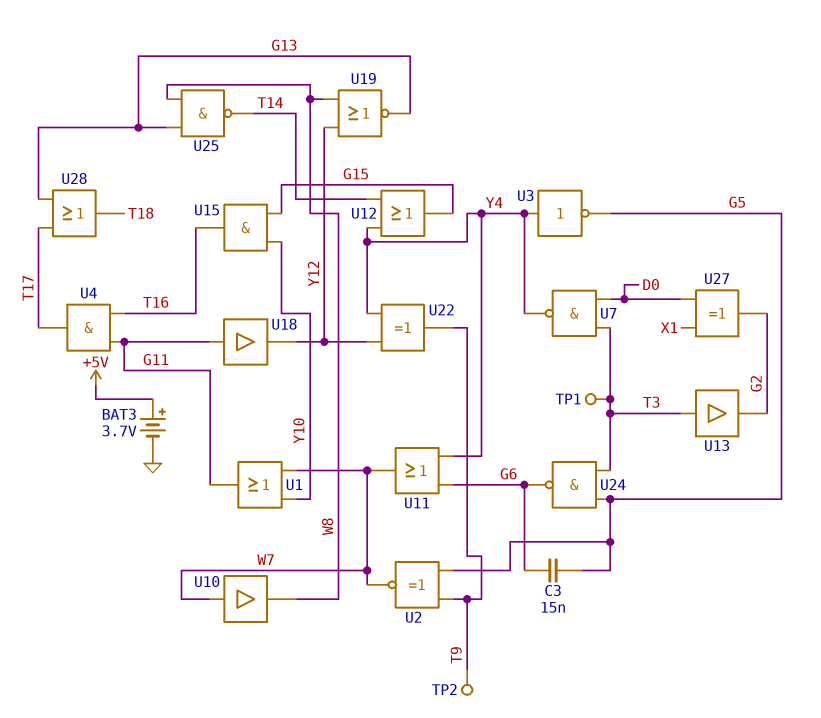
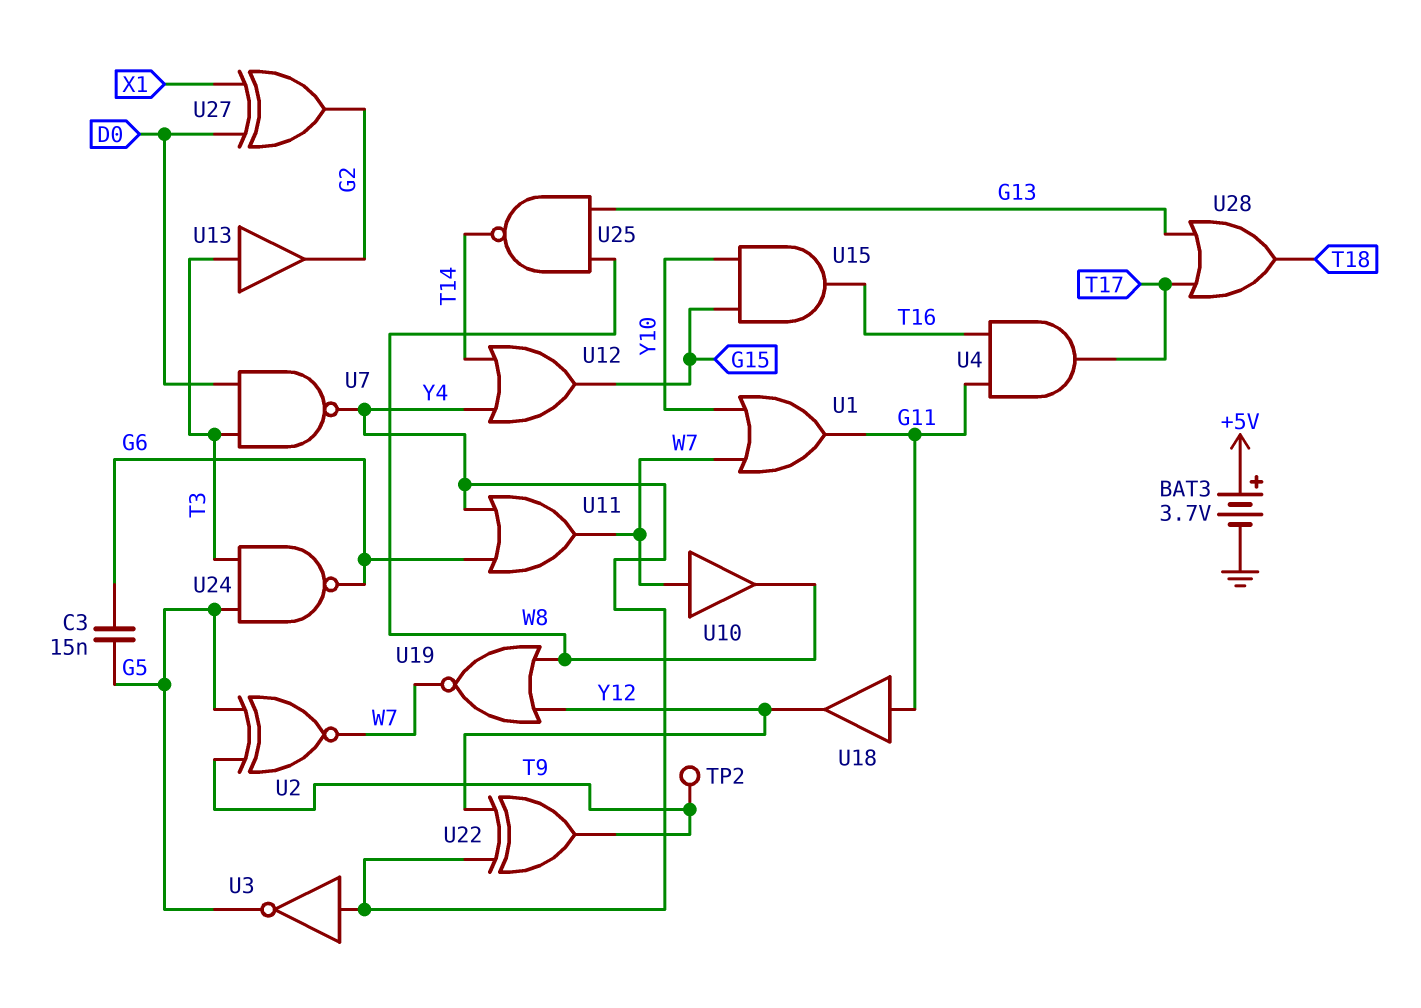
TP1: test point (T3) -> none
U19: NOR (in W8, in Y12, out G13) -> NOR (in W8, in Y12, out W7)

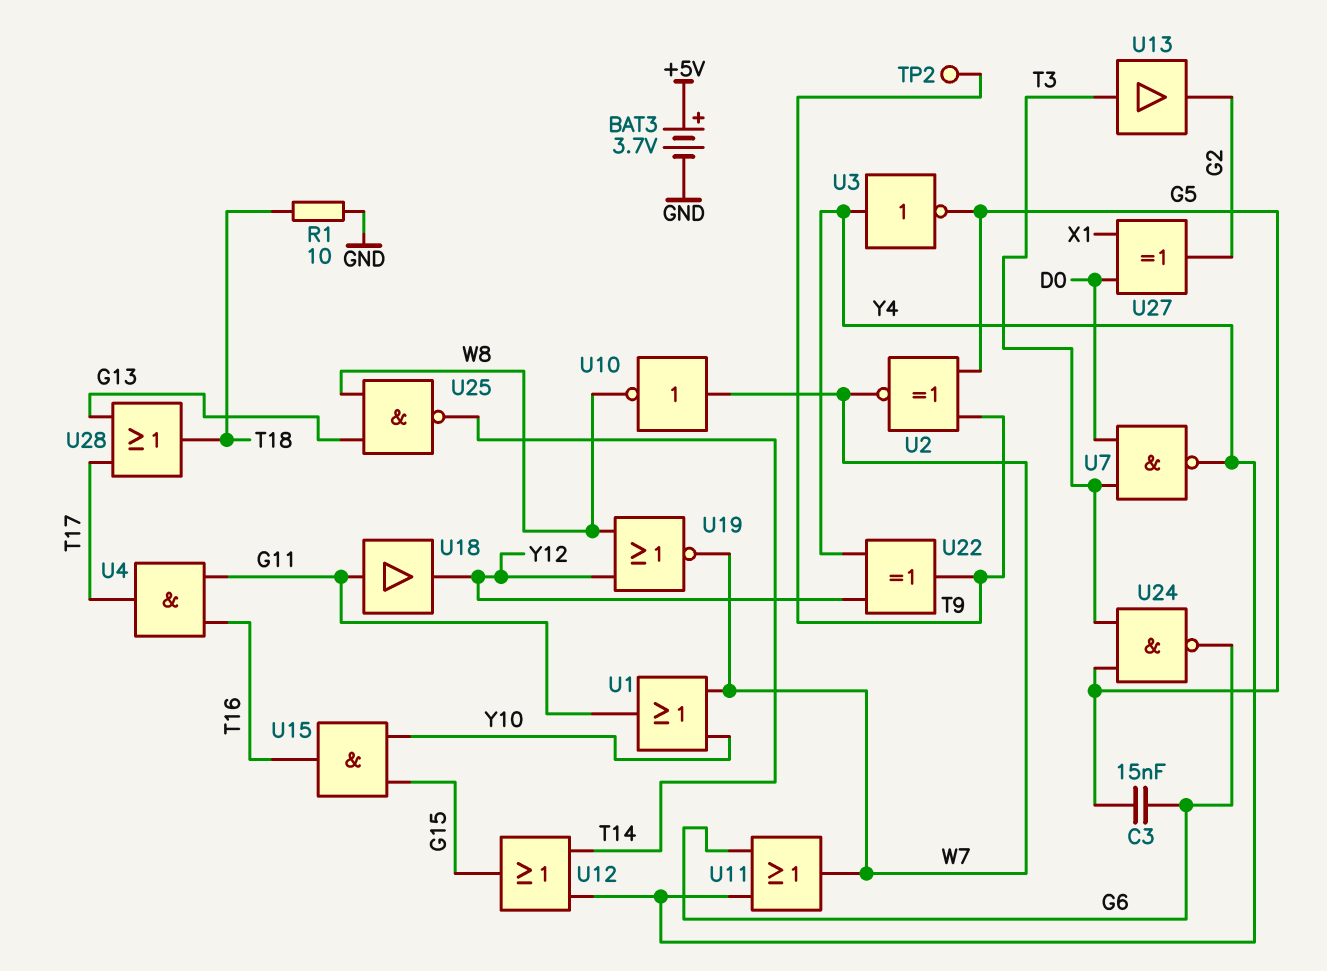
R1: none -> 10 (GND, T18)
U10: buffer (in W7, out W8) -> NOT (in W7, out W8)

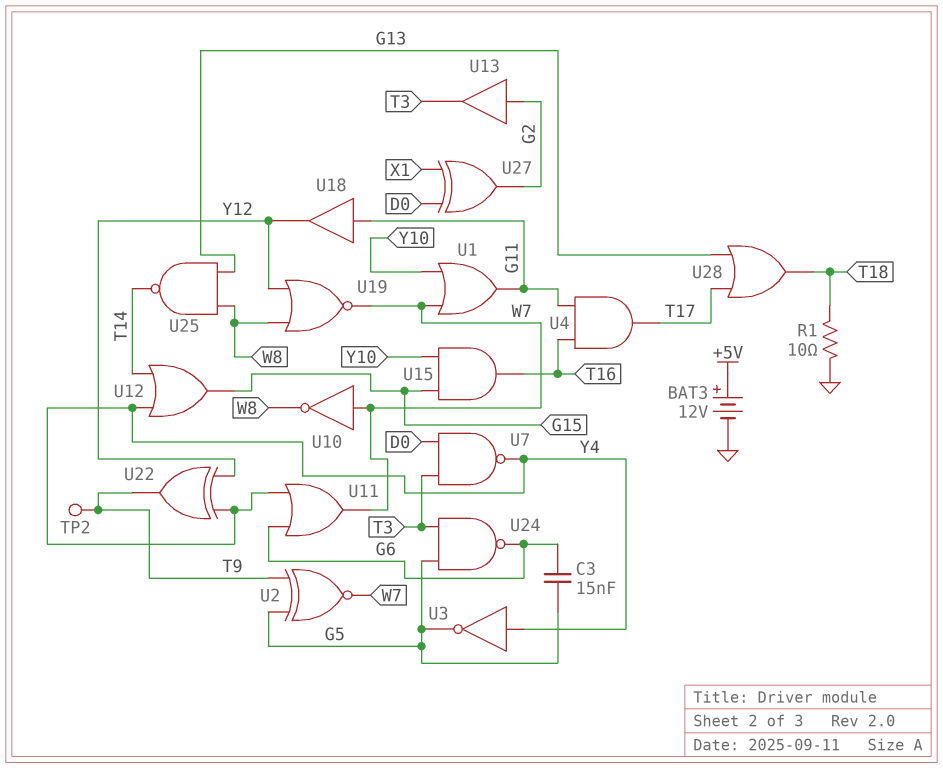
BAT3: 3.7V (plus +5V, minus GND) -> 12V (plus +5V, minus GND)
U13: buffer (in T3, out G2) -> buffer (in G2, out T3)

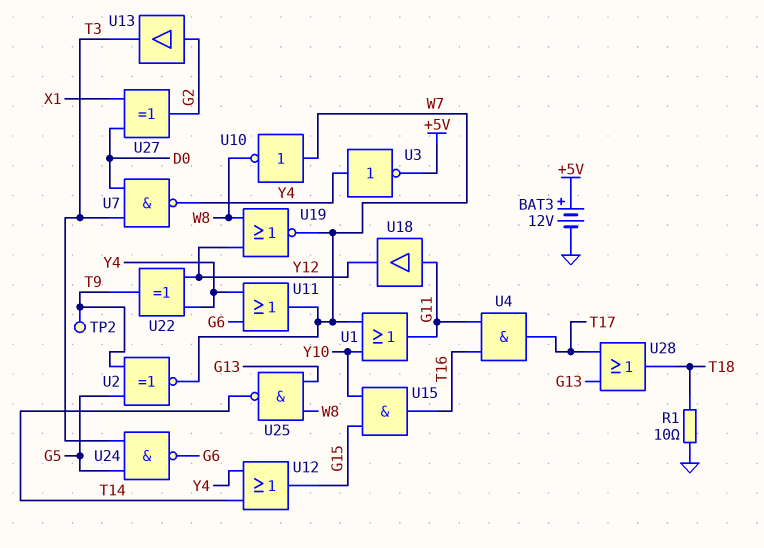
C3: 15nF (G5, G6) -> none
U3: NOT (in Y4, out G5) -> NOT (in Y4, out +5V)

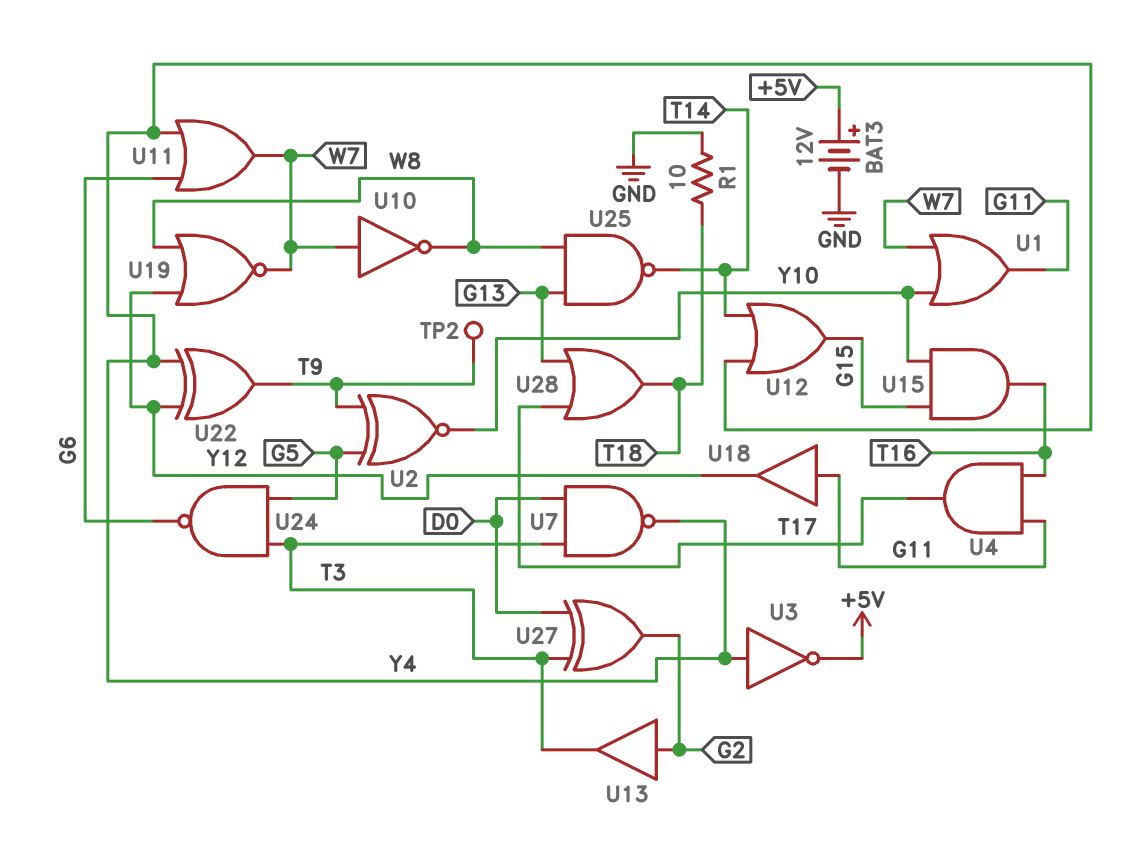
U2: XNOR (in G5, in T9, out W7) -> XNOR (in G5, in T9, out Y10)
U27: XOR (in D0, in X1, out G2) -> XOR (in D0, in T3, out G2)

